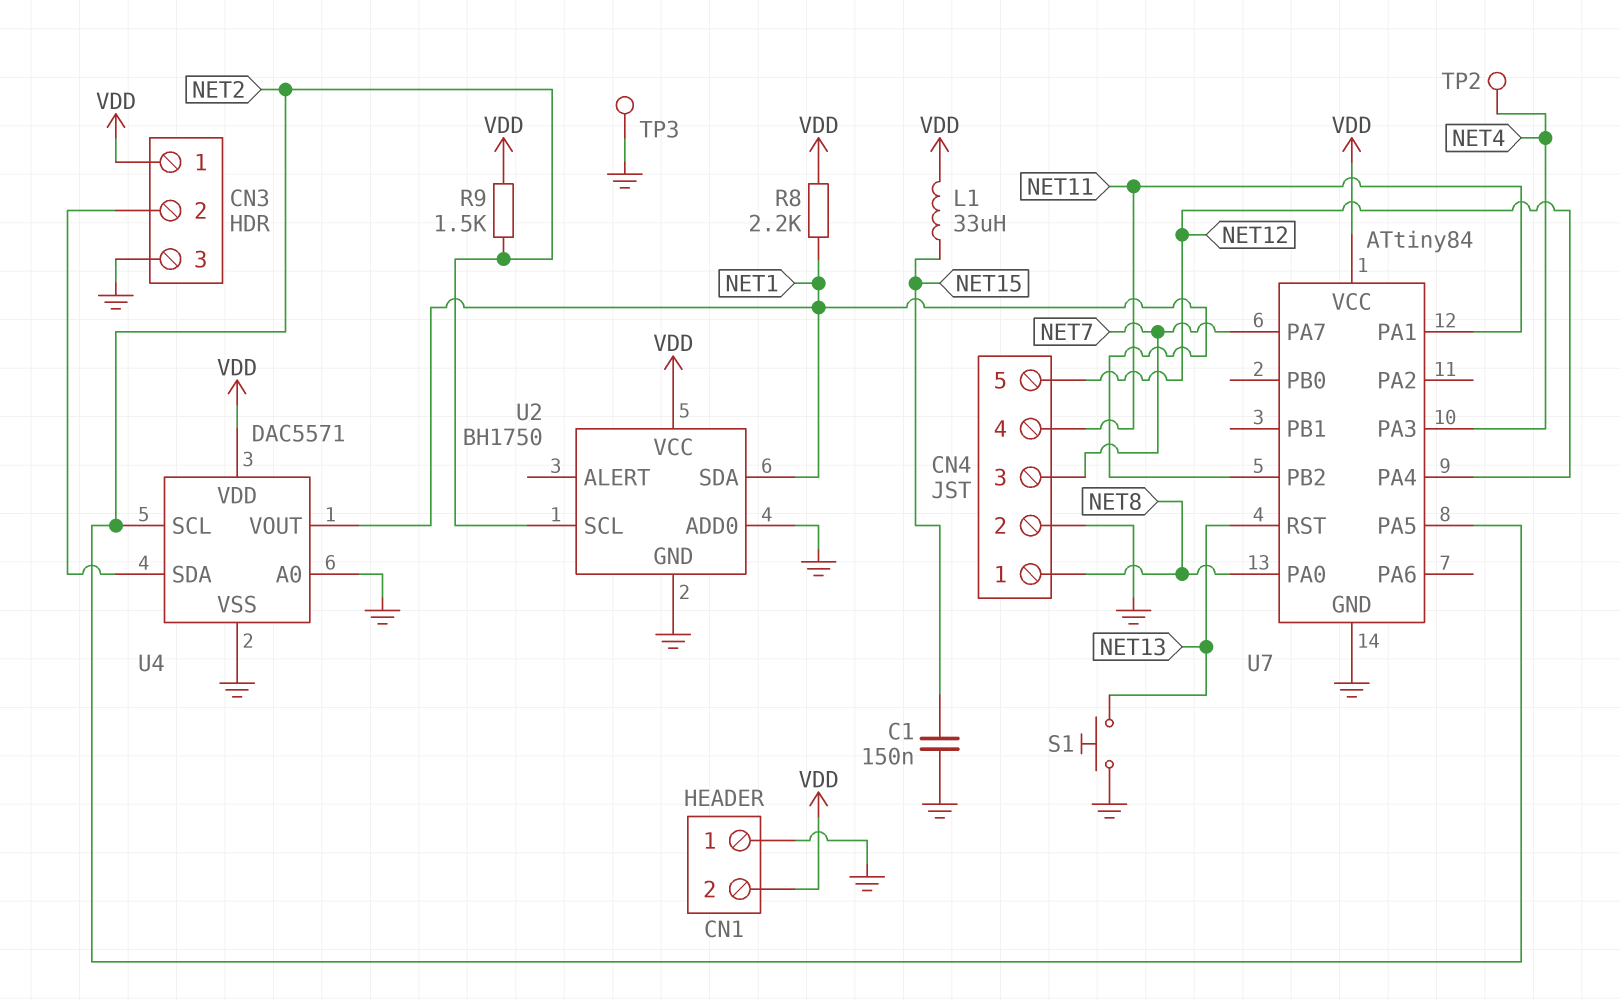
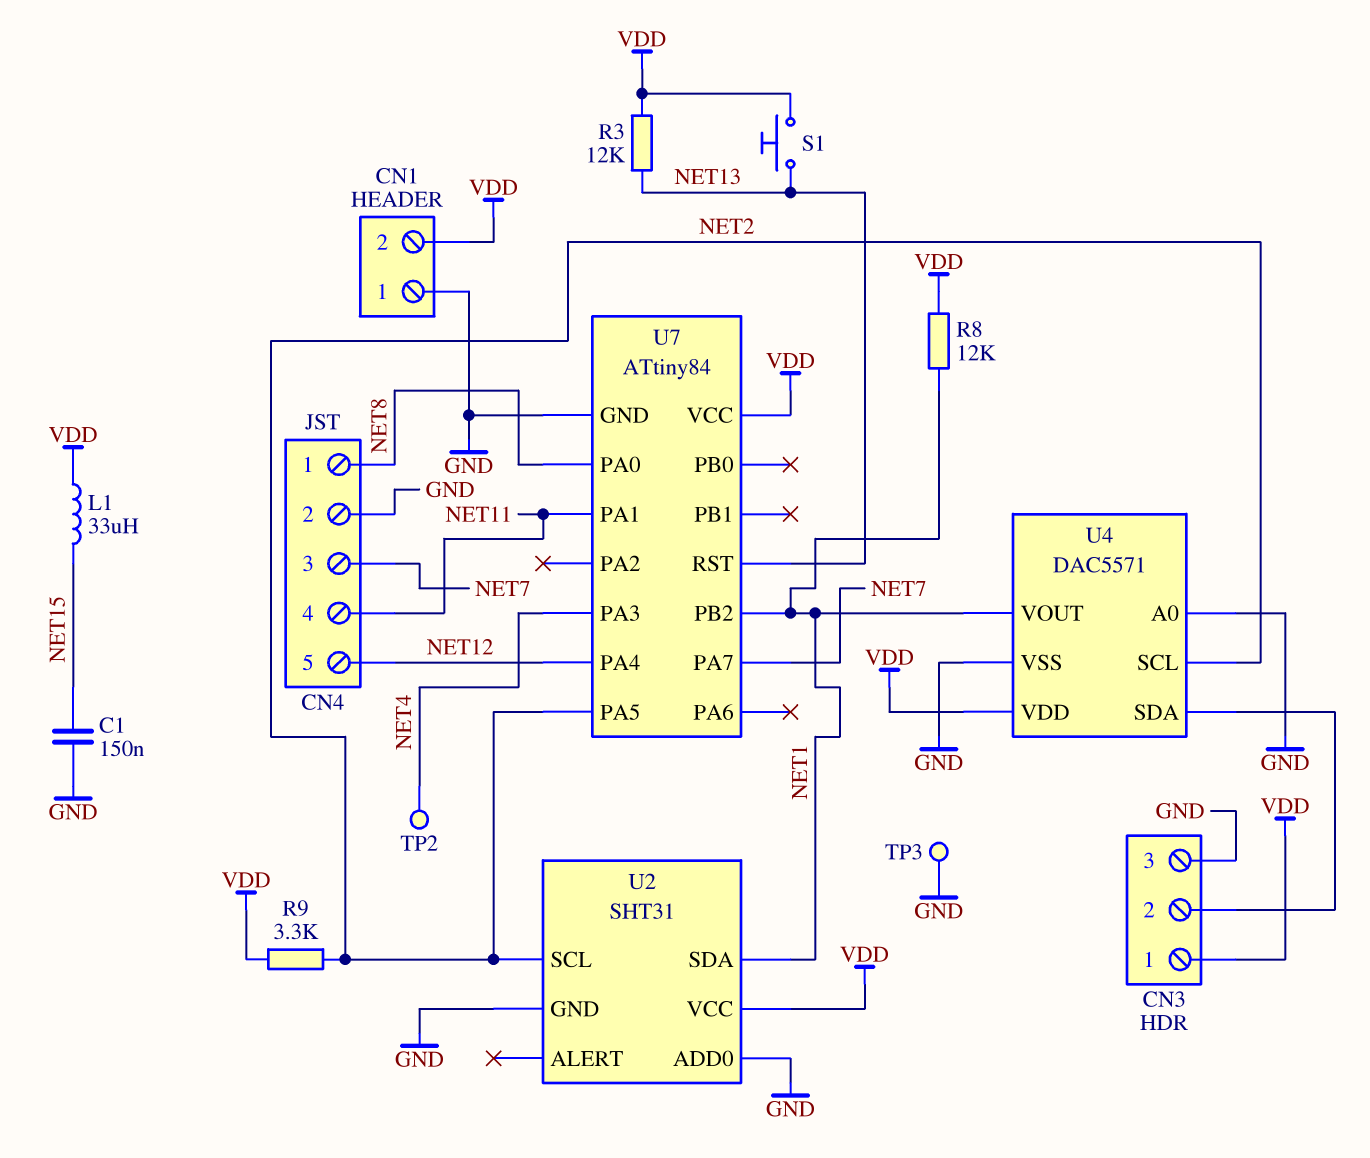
R3: none -> 12k (NET13, VDD)
R8: 2.2k (NET1, VDD) -> 12k (NET1, VDD)
R9: 1.5k (NET2, VDD) -> 3.3k (NET2, VDD)
S1: button (GND, NET13) -> button (NET13, VDD)
U2: BH1750 -> SHT31

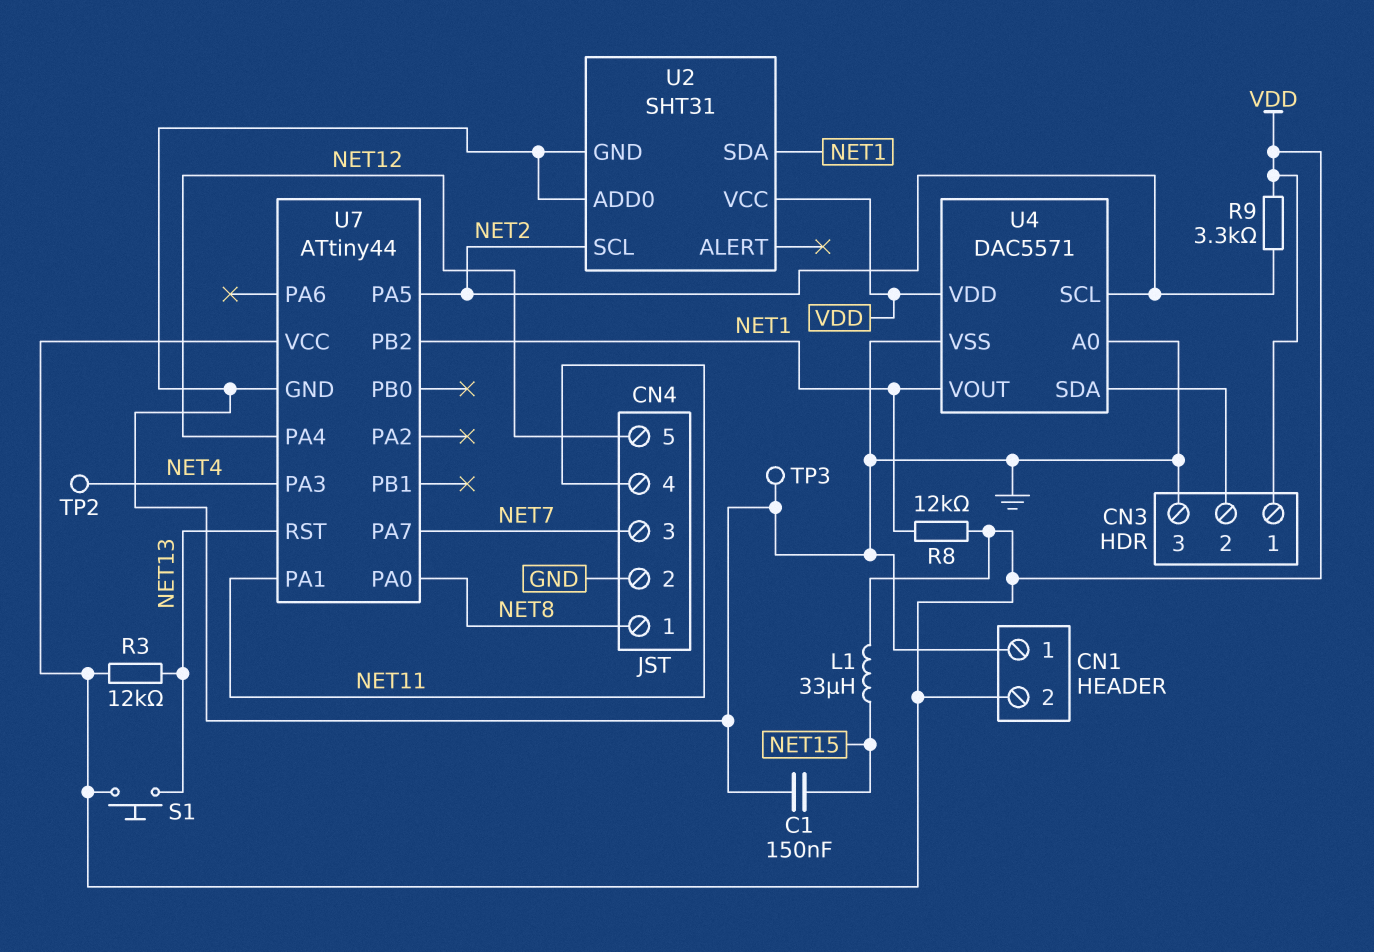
U7: ATtiny84 -> ATtiny44

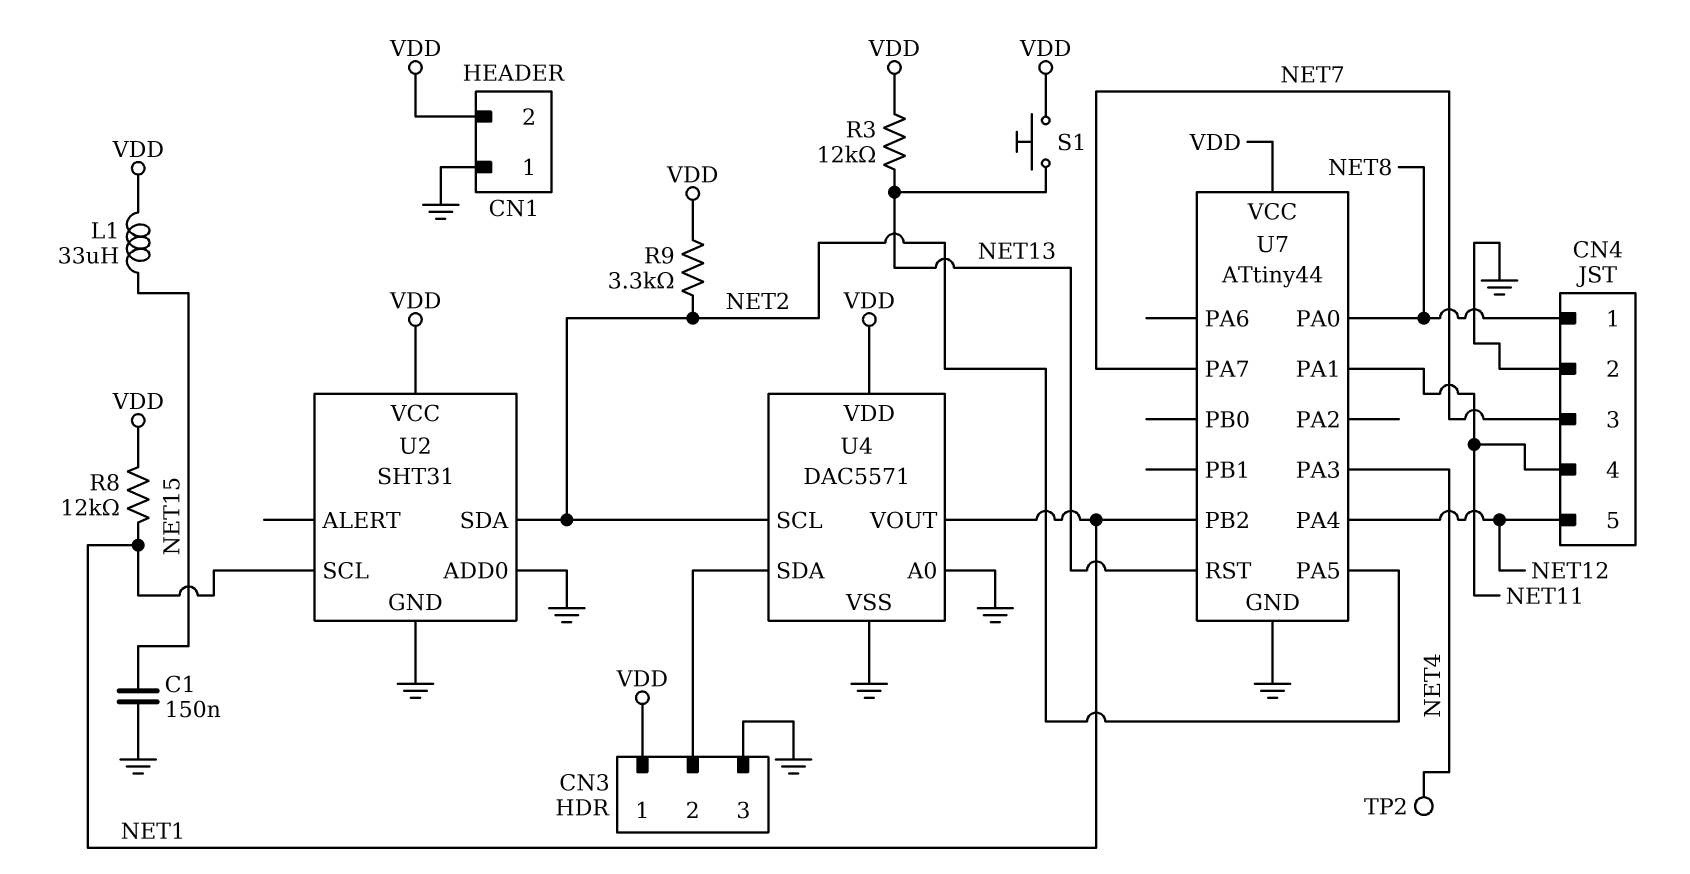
TP3: test point (GND) -> none
U2 pin SCL: NET2 -> NET1
U2 pin SDA: NET1 -> NET2

